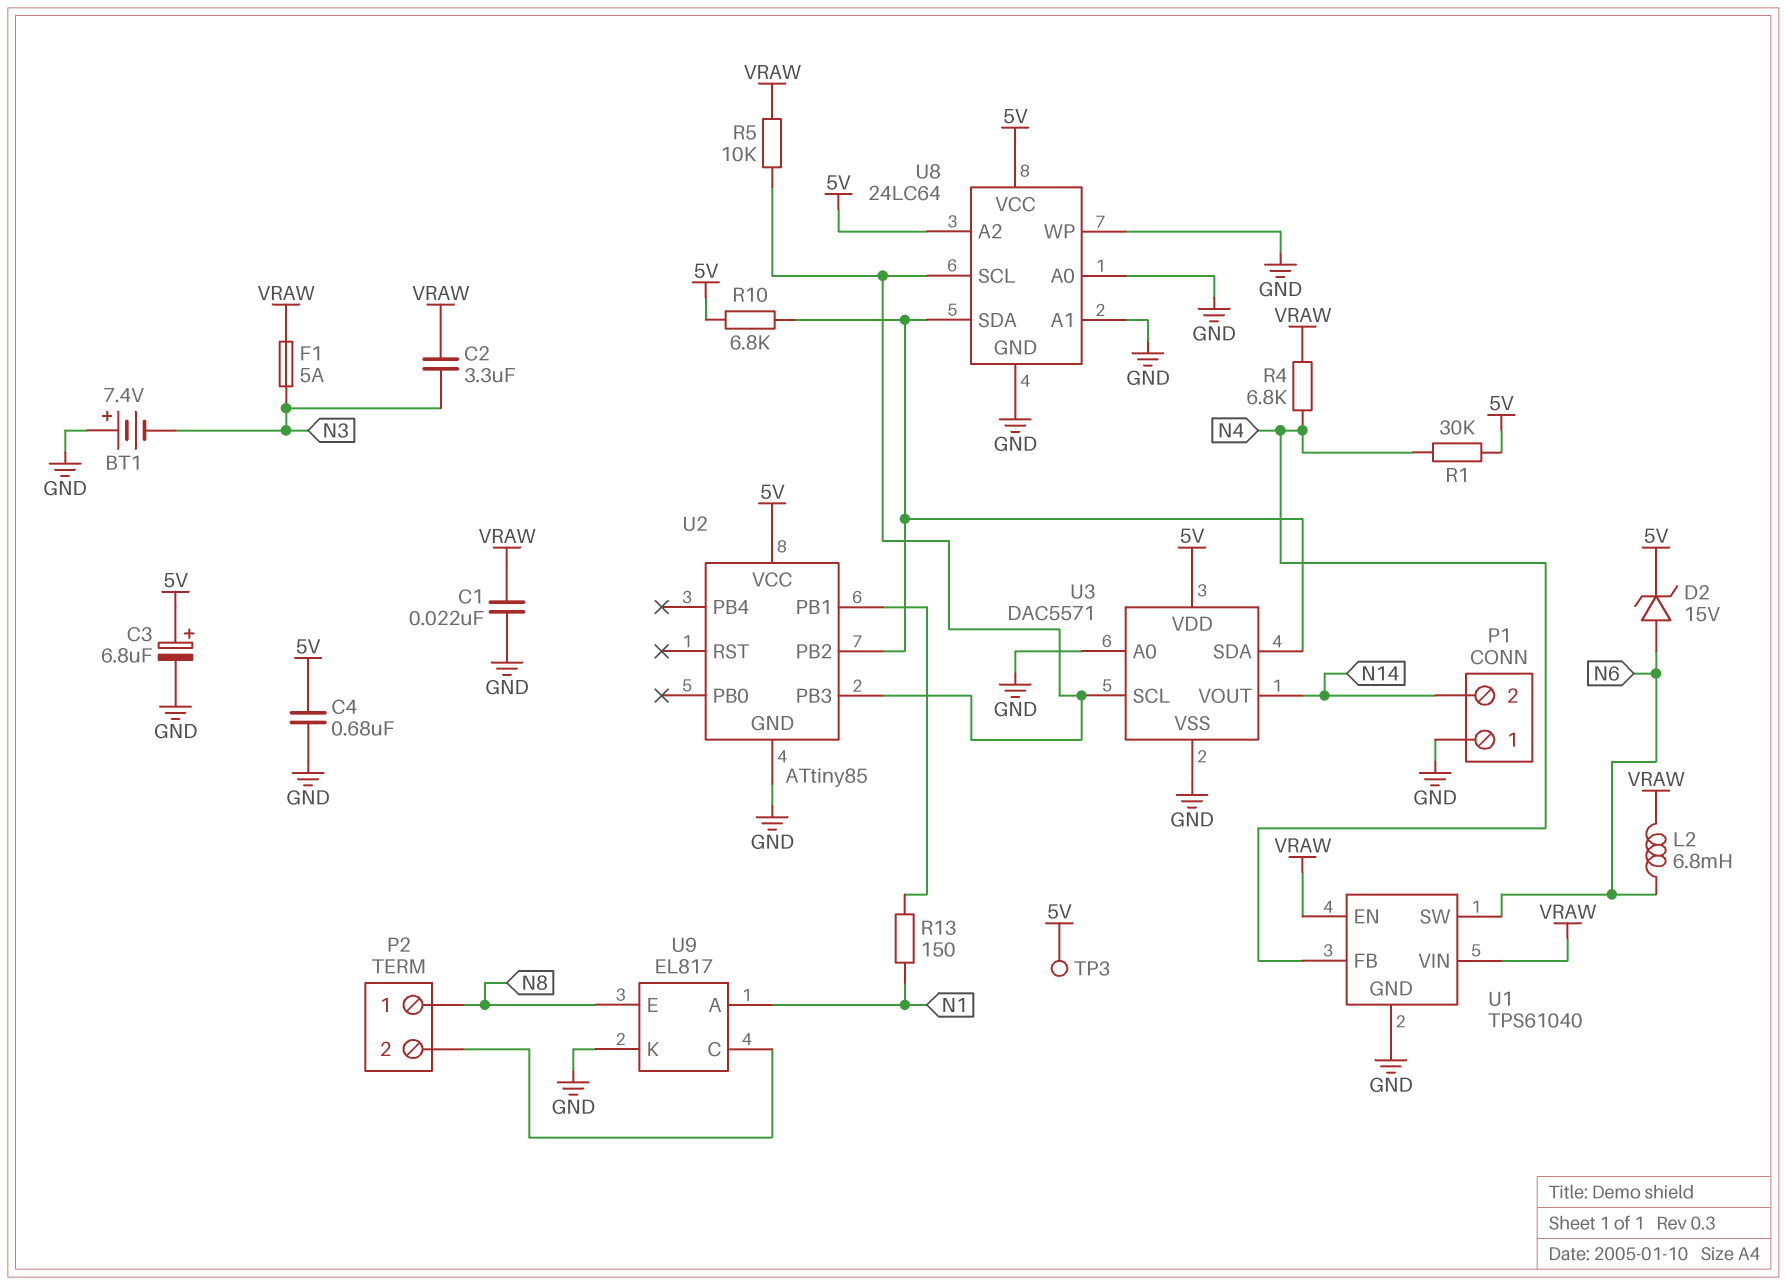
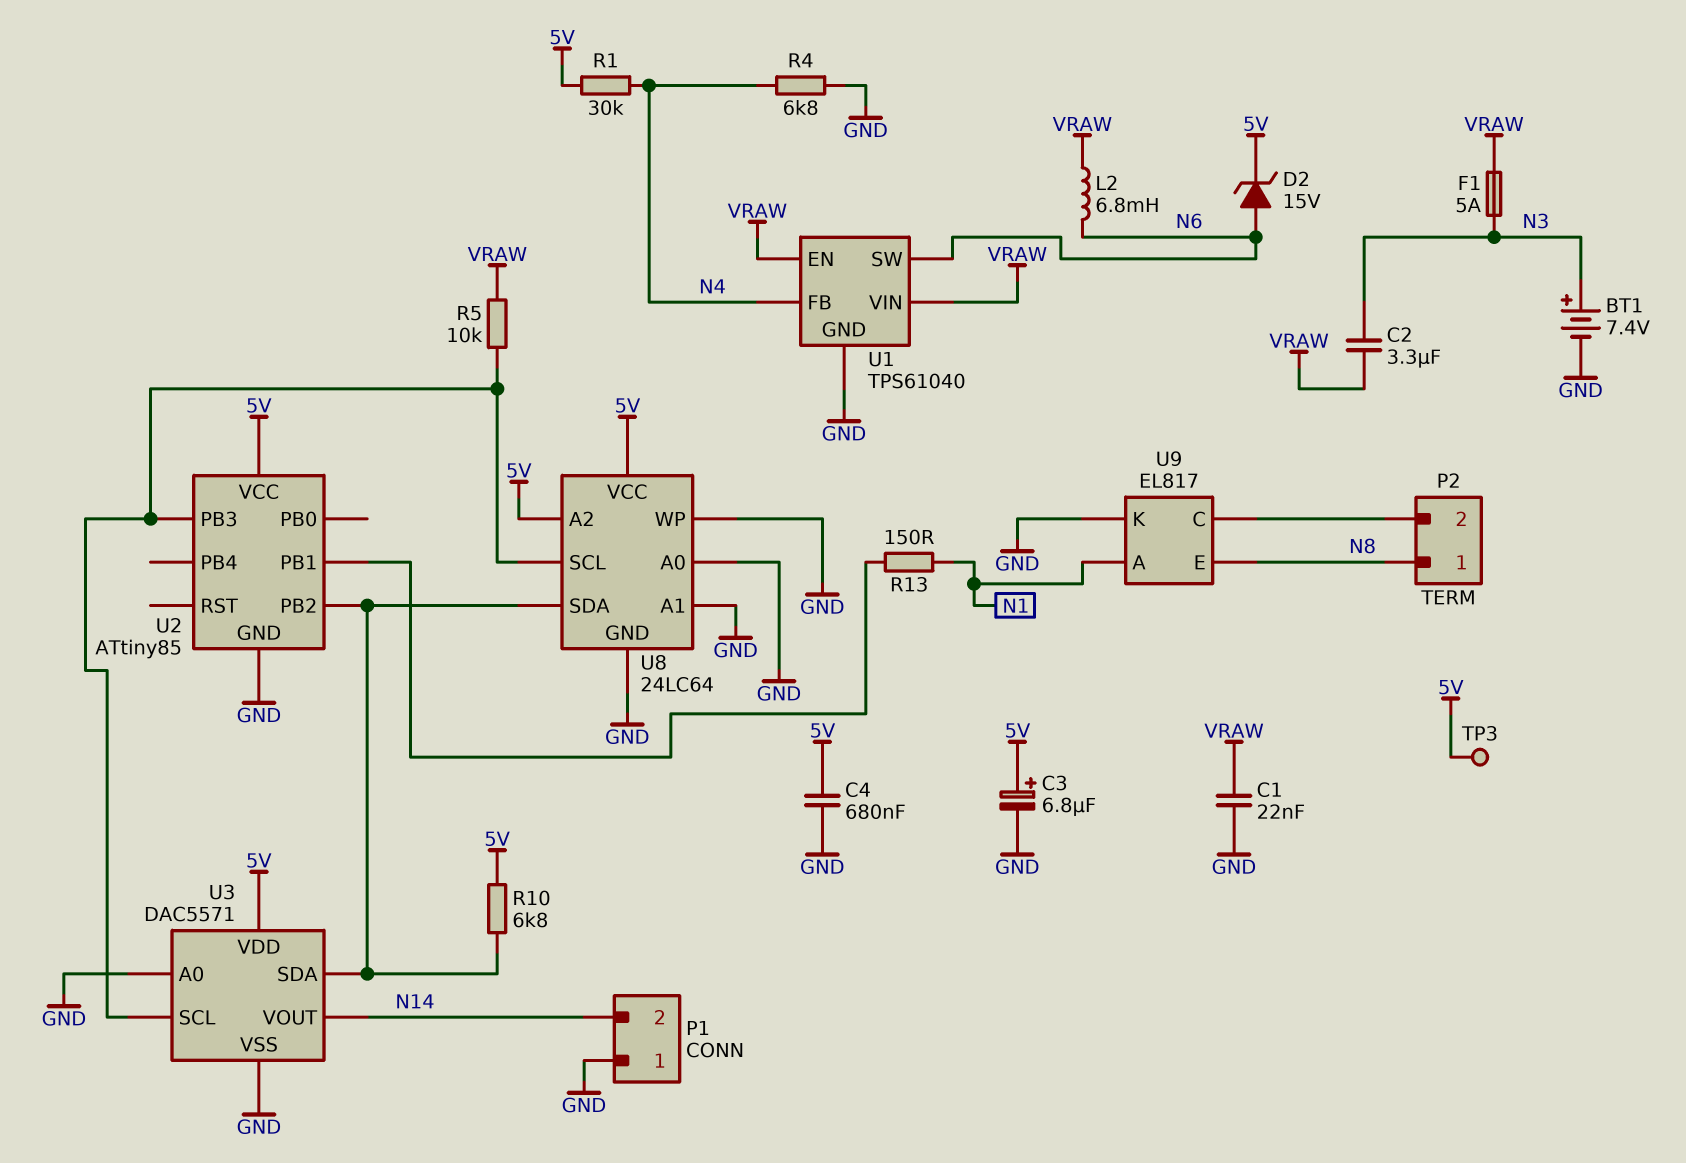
BT1: 7.4V (plus GND, minus N3) -> 7.4V (plus N3, minus GND)
R4: 6.8k (N4, VRAW) -> 6.8k (GND, N4)

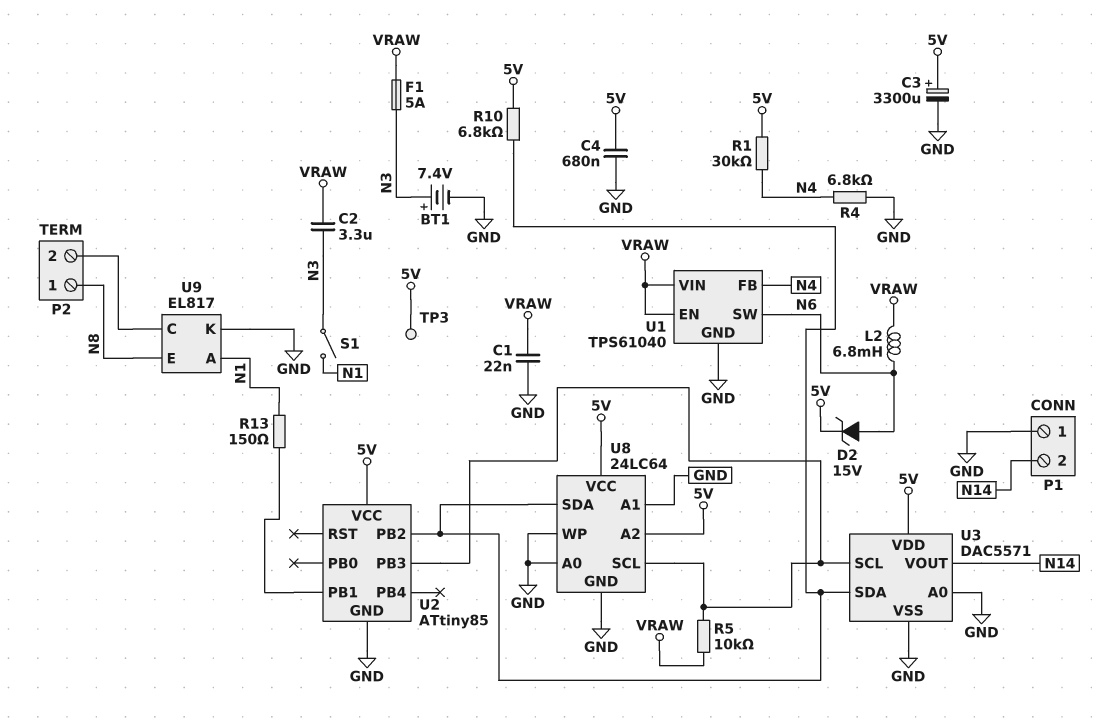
C3: 6.8uF (plus 5V, minus GND) -> 3300uF (plus 5V, minus GND)
S1: none -> switch (N1, N3)

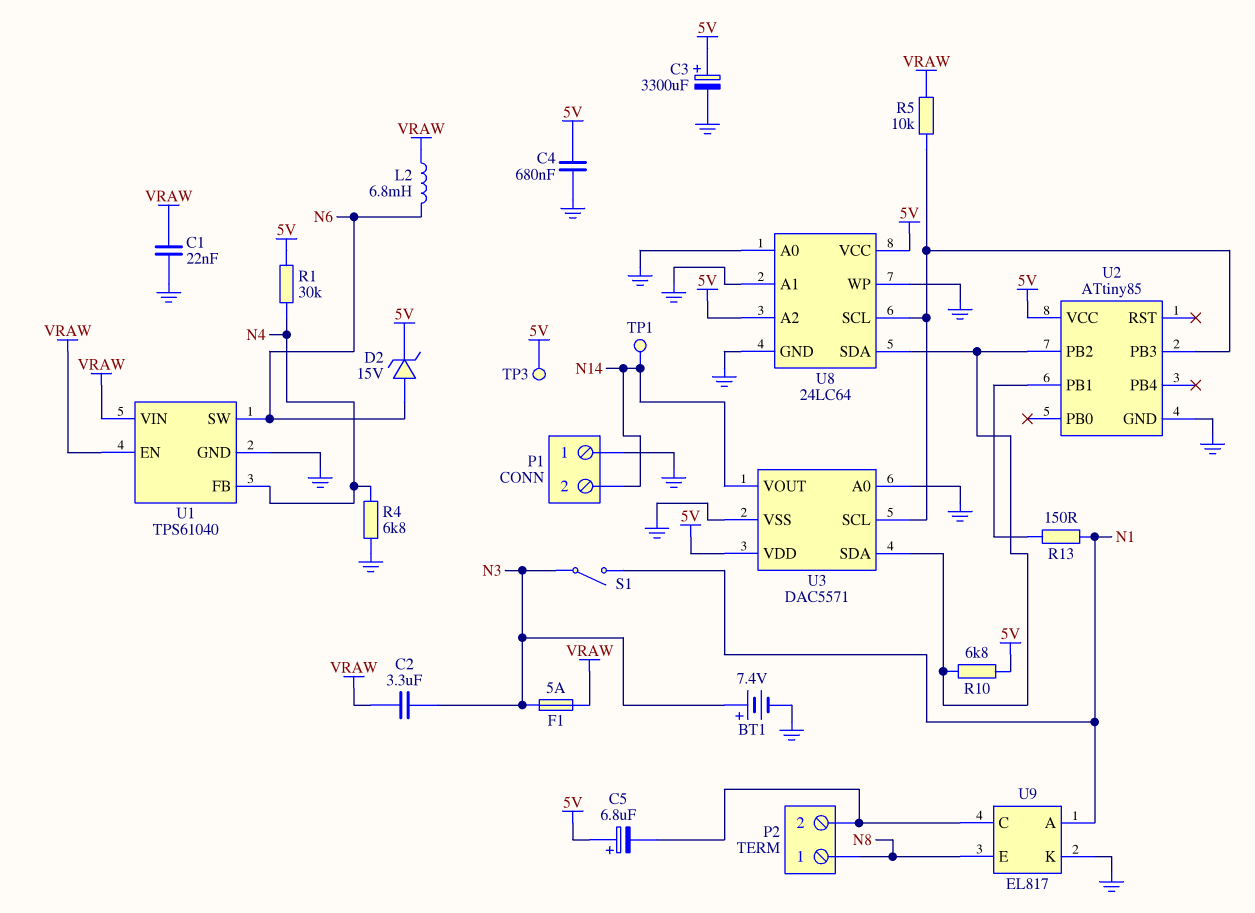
C5: none -> 6.8uF (plus 5V, minus P2/2)
TP1: none -> test point (N14)

